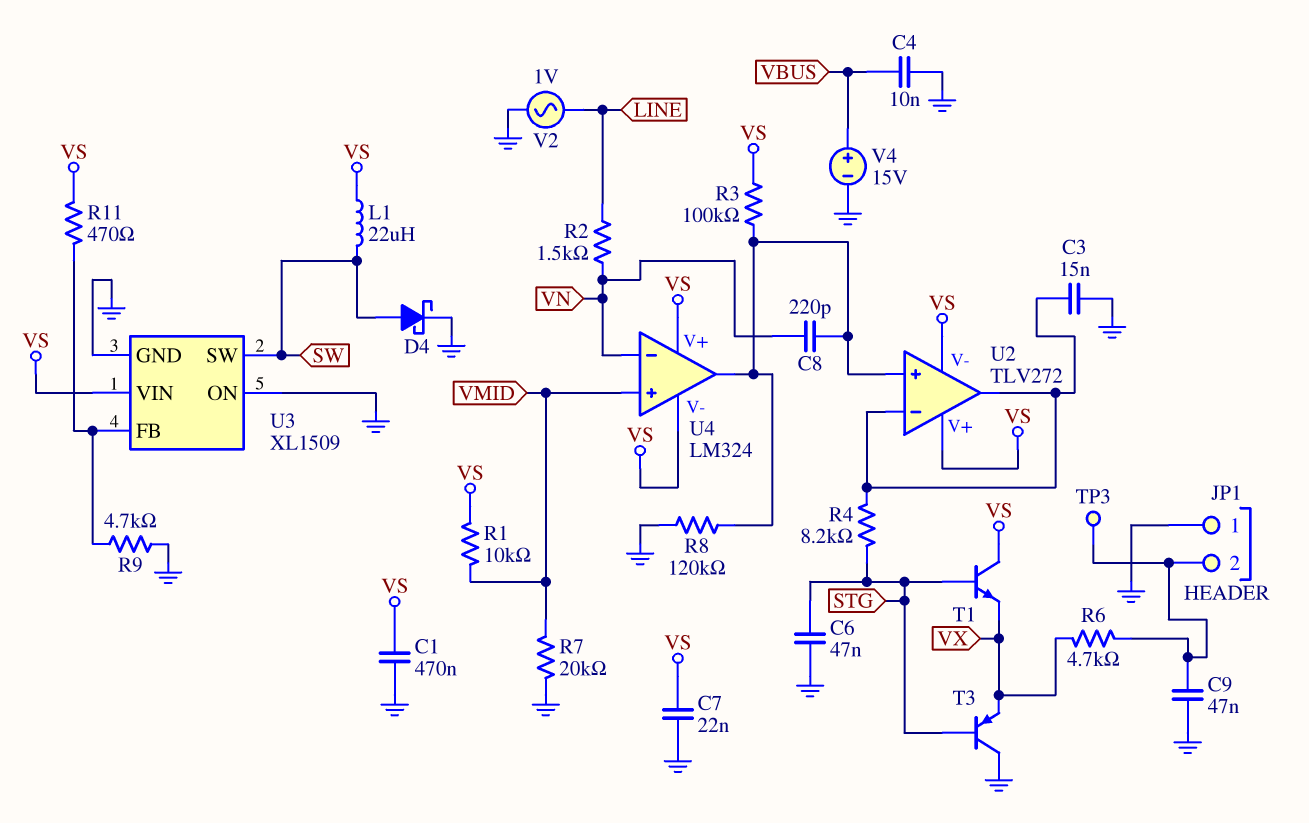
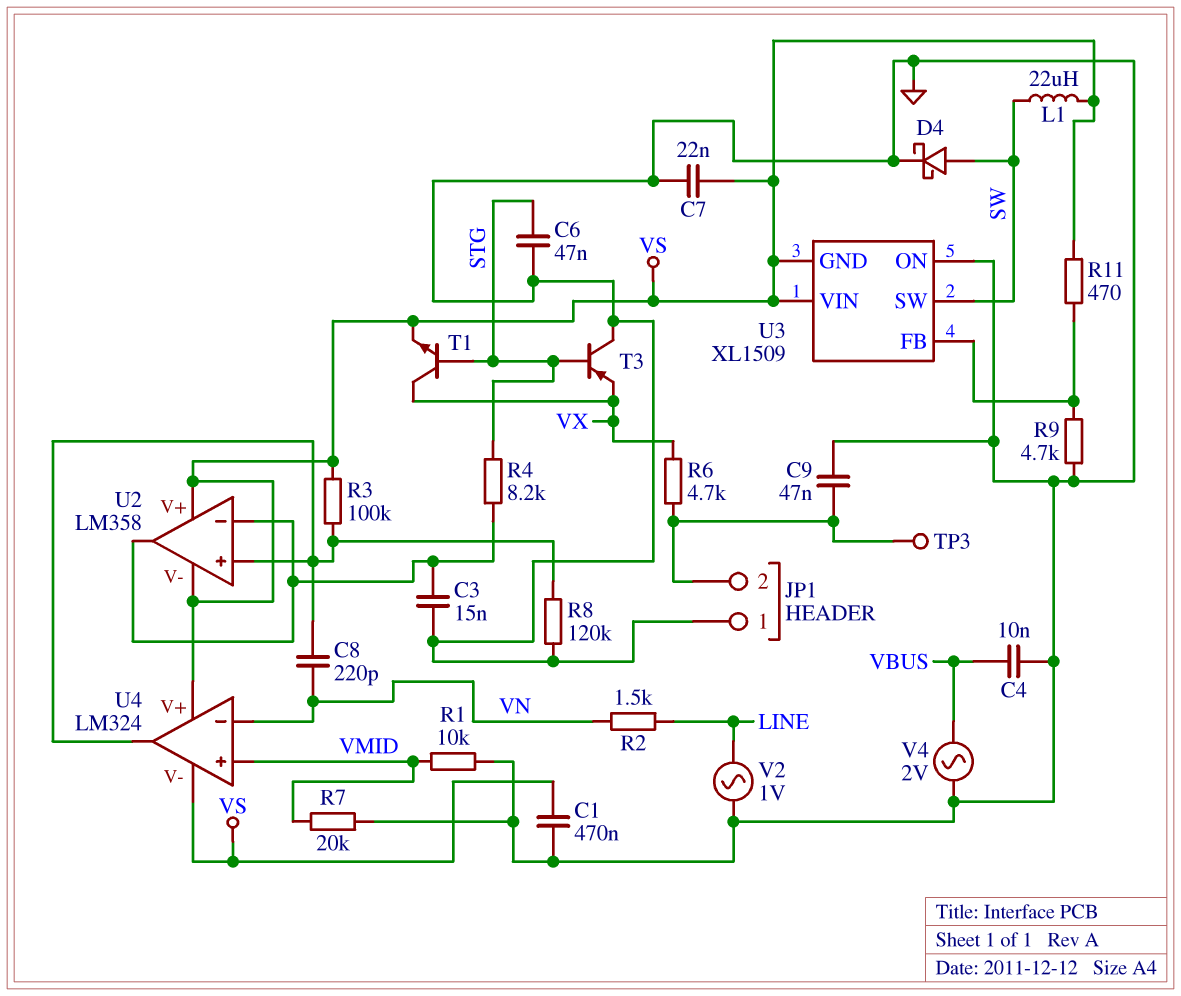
R1: 10k (VMID, VS) -> 10k (GND, VMID)
T1: NPN (B STG, C VS, E VX) -> NPN (B STG, C VX, E VS)
U2: TLV272 -> LM358
U3 pin GND: GND -> VS
V4: 15V (plus VBUS, minus GND) -> AC 2V (GND, VBUS)

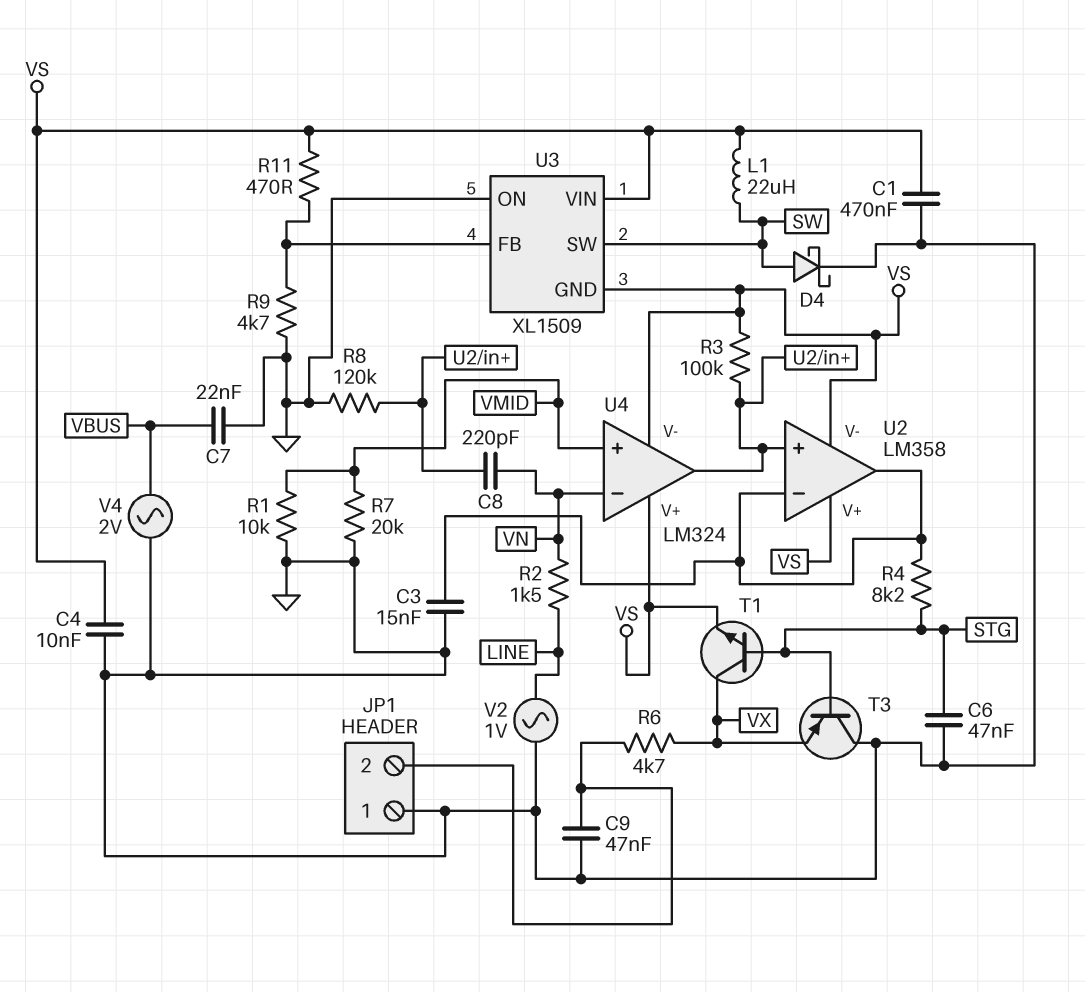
C4: 10nF (GND, VBUS) -> 10nF (GND, VS)
C7: 22nF (GND, VS) -> 22nF (GND, VBUS)
TP3: test point (JP1/2) -> none

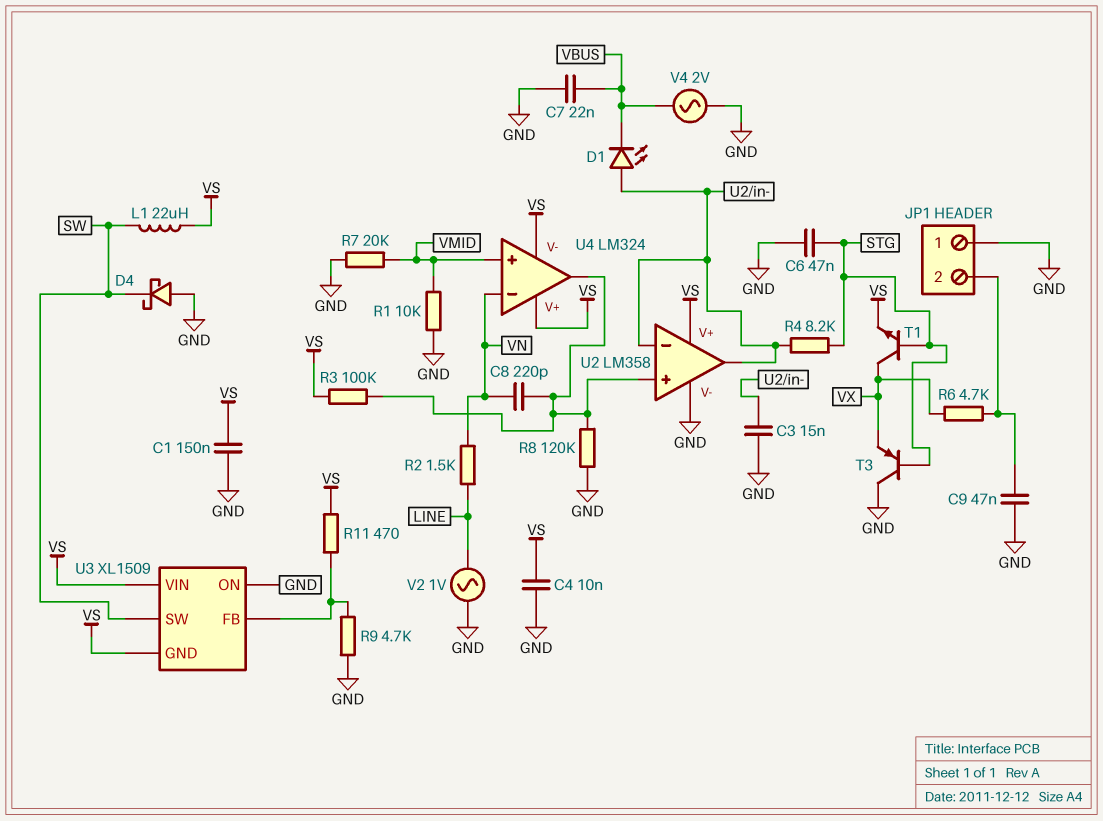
C1: 470nF (GND, VS) -> 150nF (GND, VS)
D1: none -> LED (A U2/in-, K VBUS)
D4: schottky (A SW, K GND) -> schottky (A GND, K SW)
U2 pin V-: VS -> GND

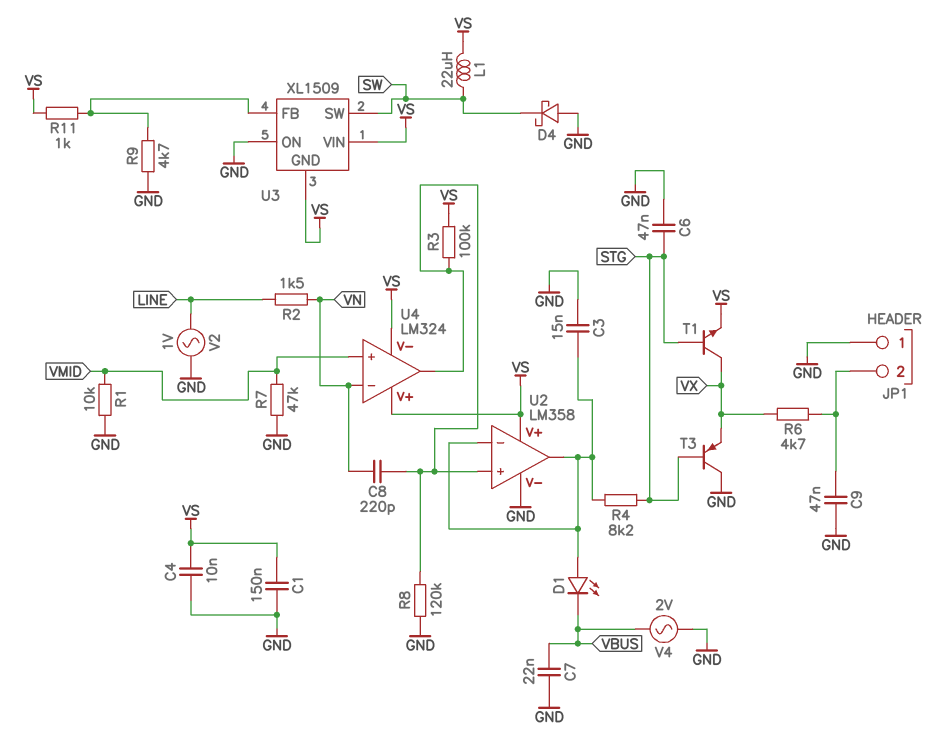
R7: 20k (GND, VMID) -> 47k (GND, VMID)
R11: 470 (U3/FB, VS) -> 1k (U3/FB, VS)

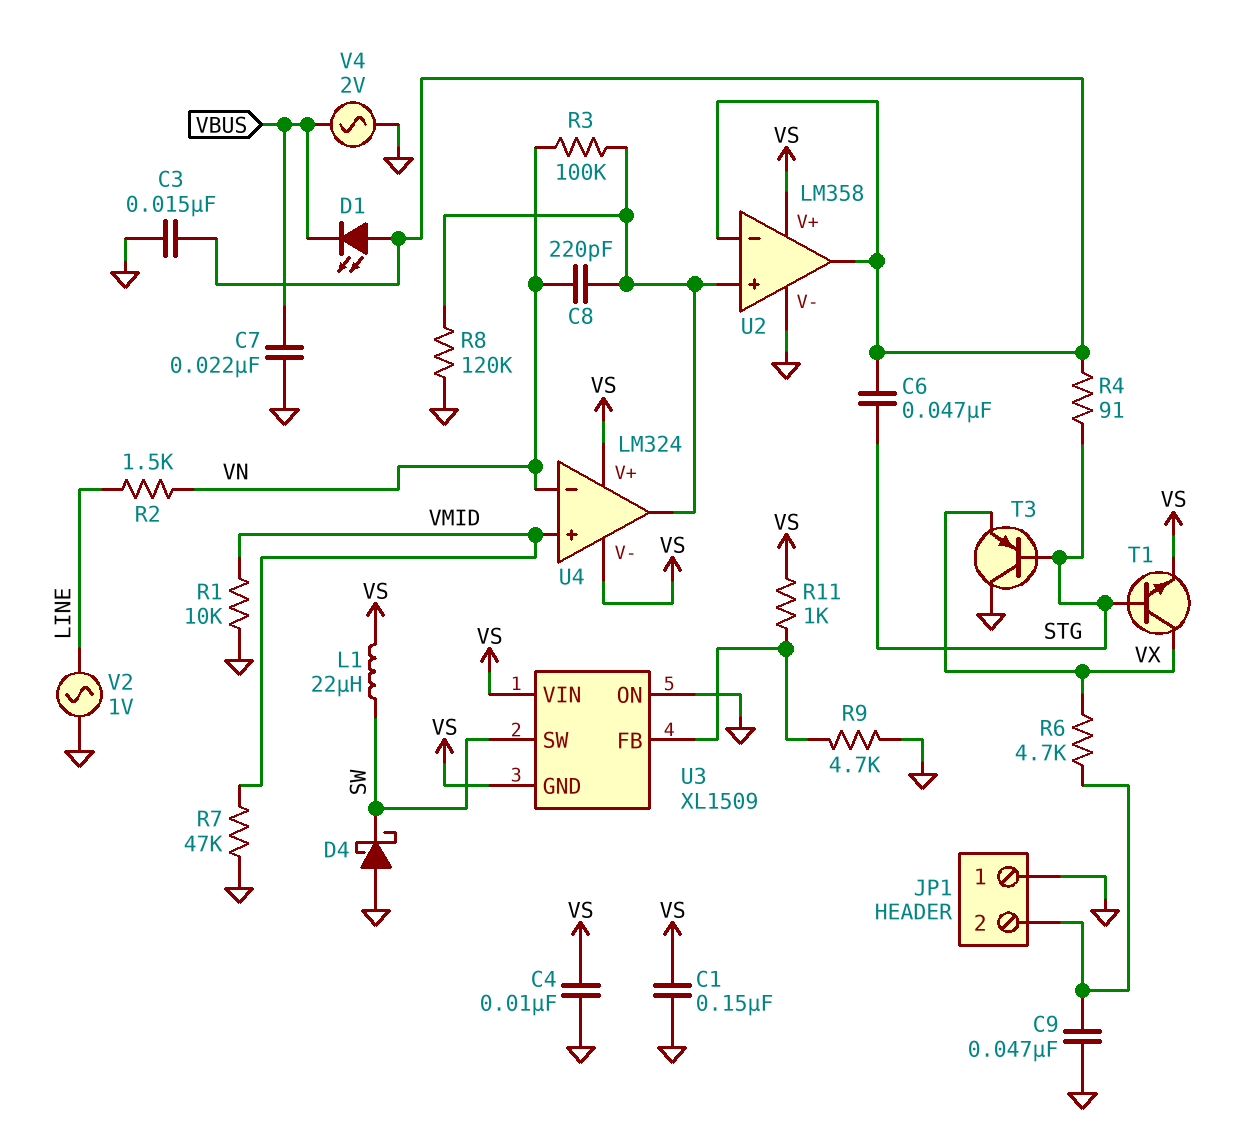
C6: 47nF (GND, STG) -> 47nF (STG, U2/in-)
R3: 100k (U2/in+, VS) -> 100k (U2/in+, VN)
R4: 8.2k (STG, U2/in-) -> 91 (STG, U2/in-)

